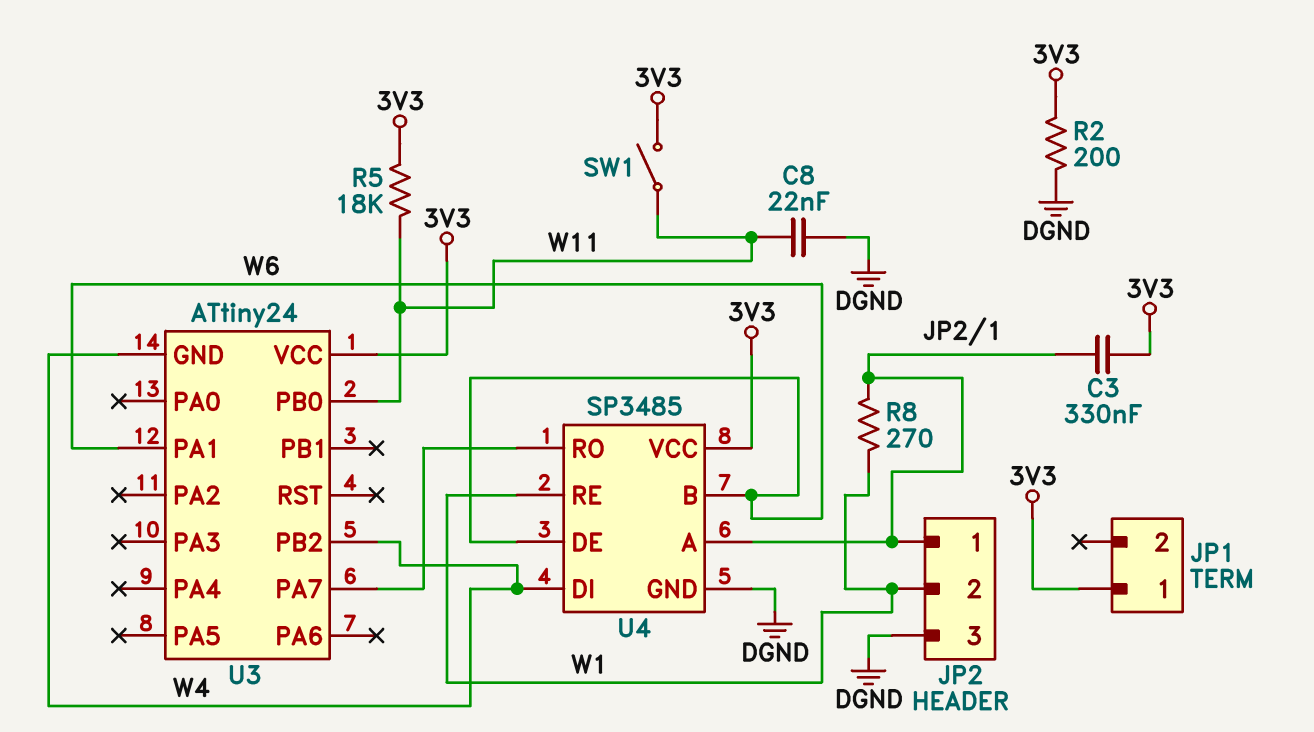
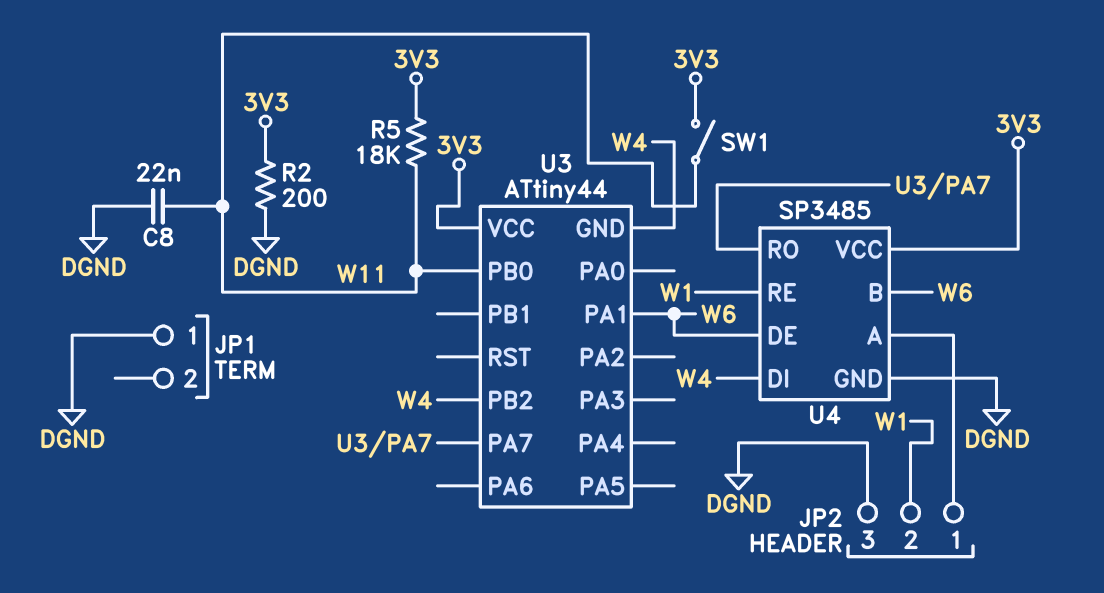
C3: 330nF (3V3, JP2/1) -> none
JP1 pin 1: 3V3 -> DGND
R8: 270 (JP2/1, W1) -> none
U3: ATtiny24 -> ATtiny44

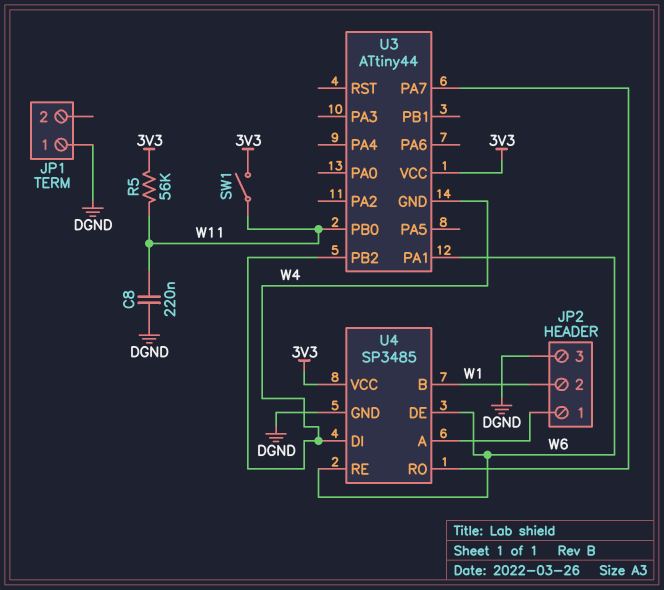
C8: 22nF (DGND, W11) -> 220nF (DGND, W11)
R2: 200 (3V3, DGND) -> none
R5: 18k (3V3, W11) -> 56k (3V3, W11)
U4 pin B: W6 -> W1
U4 pin RE: W1 -> W6

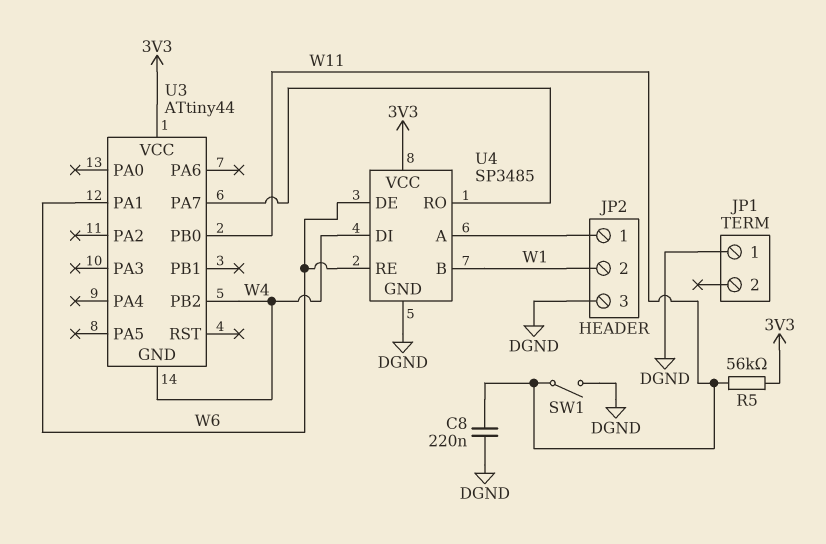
SW1: switch (3V3, W11) -> switch (DGND, W11)

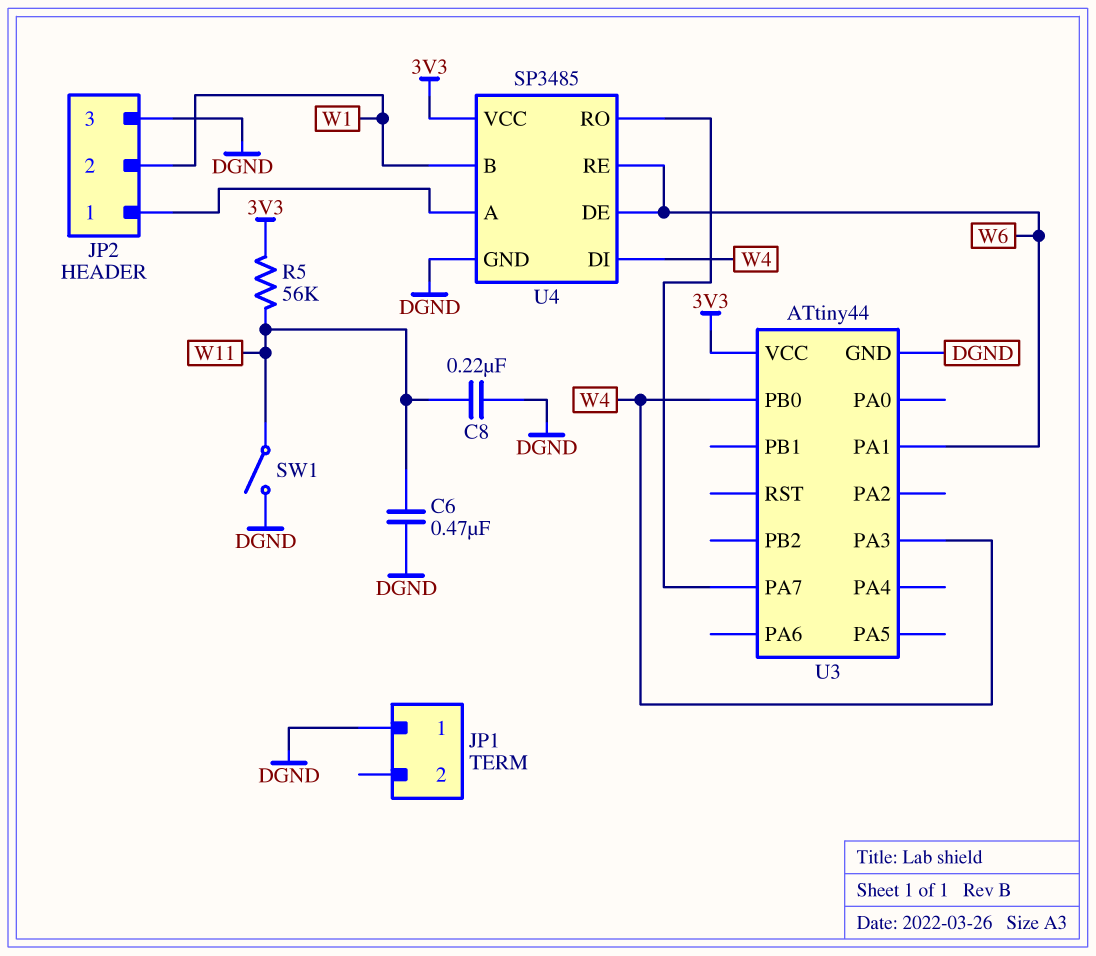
C6: none -> 470nF (DGND, W11)
U3 pin GND: W4 -> DGND
U3 pin PA3: none -> W4
U3 pin PB0: W11 -> W4
U3 pin PB2: W4 -> none

